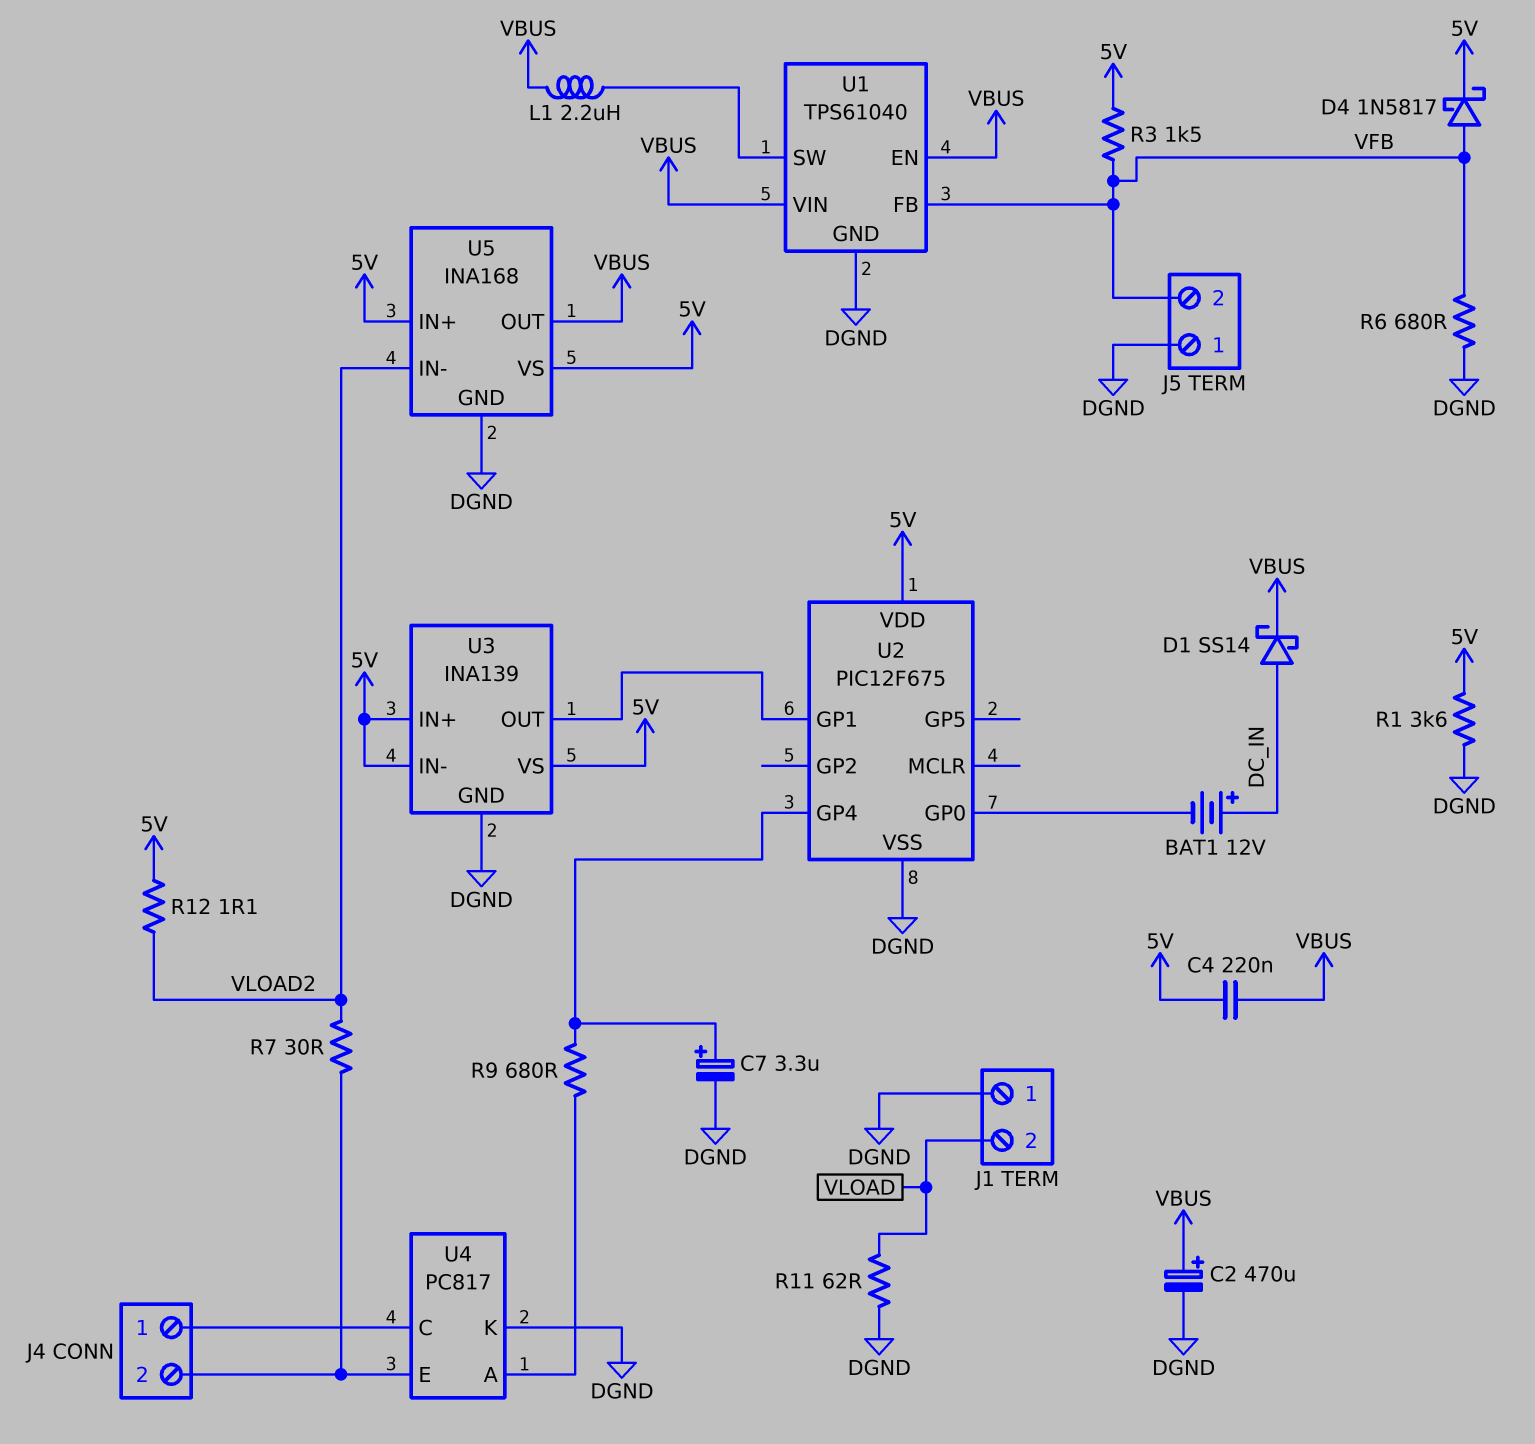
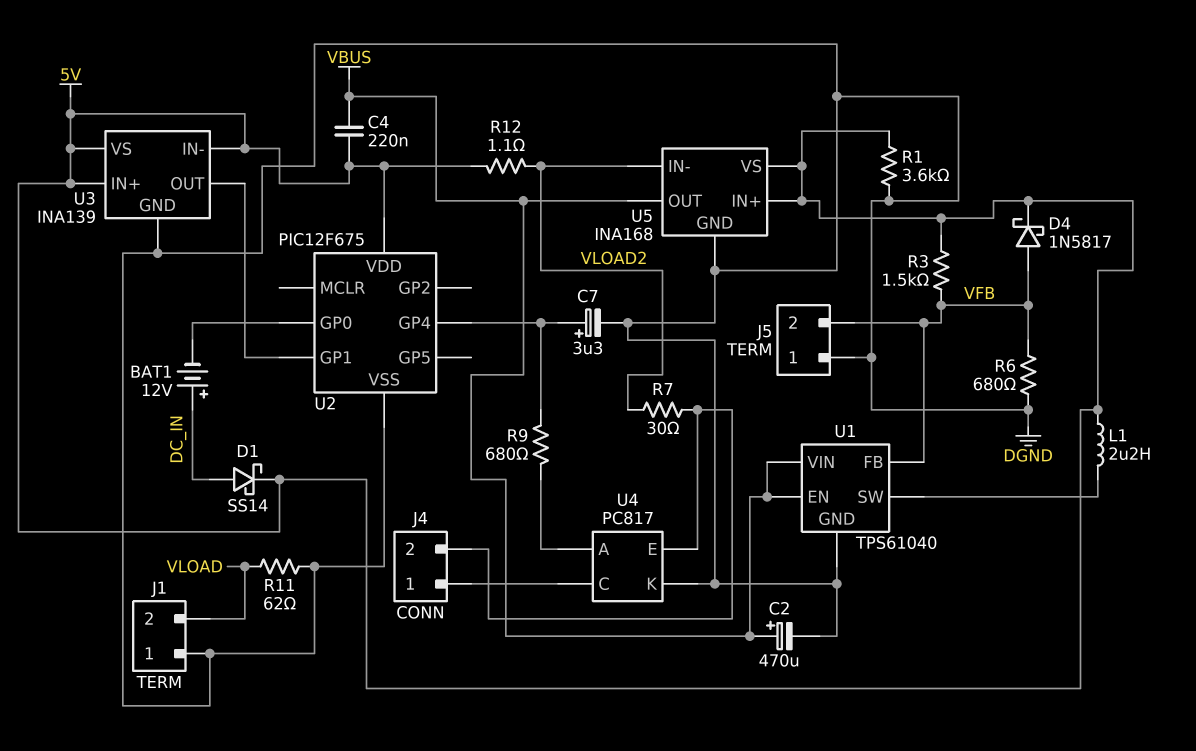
D1: schottky SS14 (A DC_IN, K VBUS) -> schottky SS14 (A DC_IN, K 5V)
L1: 2.2uH (U1/SW, VBUS) -> 2.2uH (5V, U1/SW)

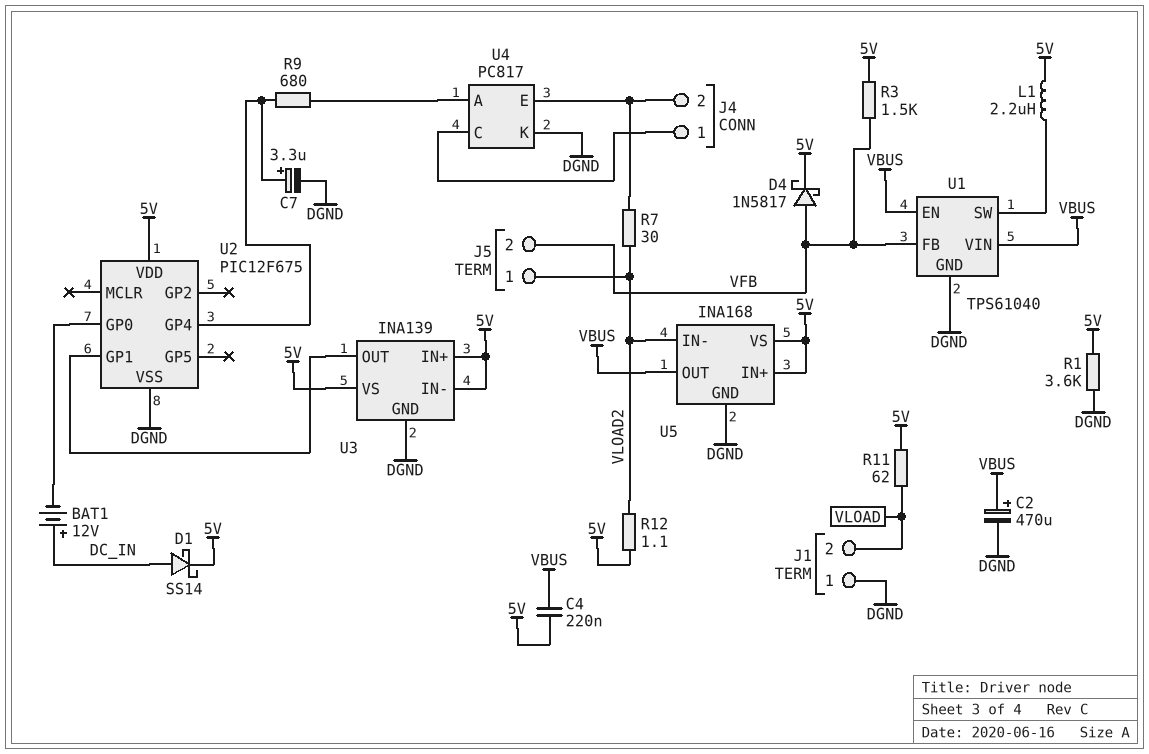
J5 pin 1: DGND -> VLOAD2
R6: 680 (DGND, VFB) -> none
R11: 62 (DGND, VLOAD) -> 62 (5V, VLOAD)

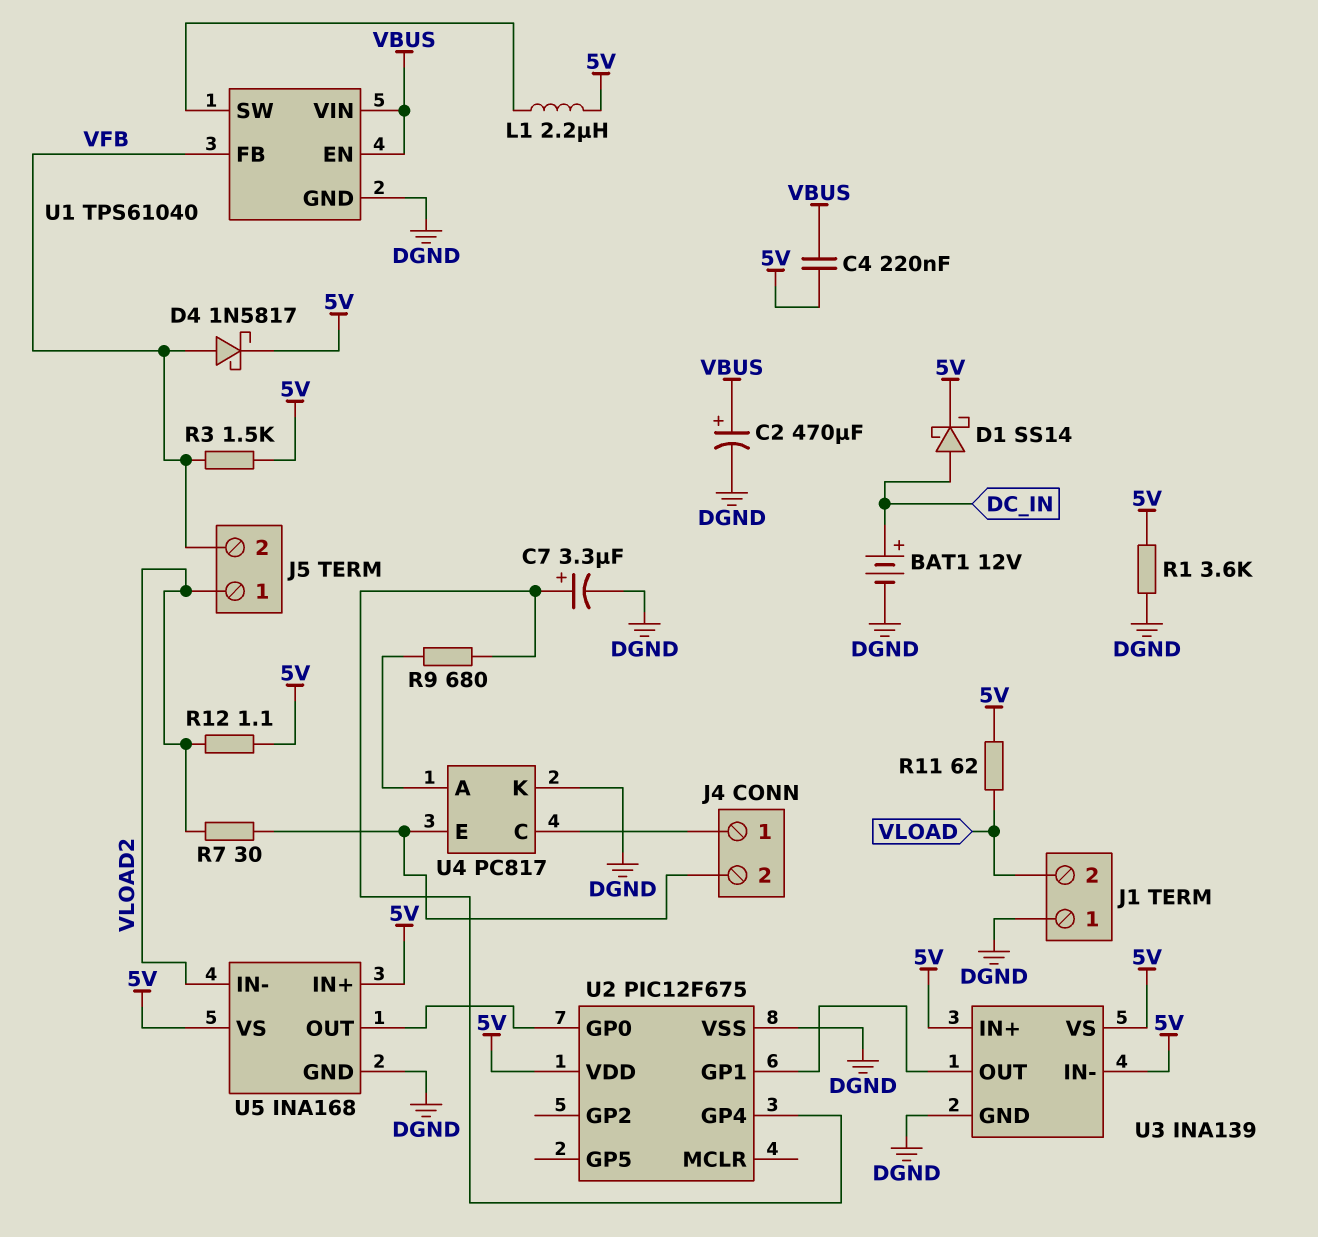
BAT1: 12V (plus DC_IN, minus U2/GP0) -> 12V (plus DC_IN, minus DGND)
U5 pin OUT: VBUS -> U2/GP0

